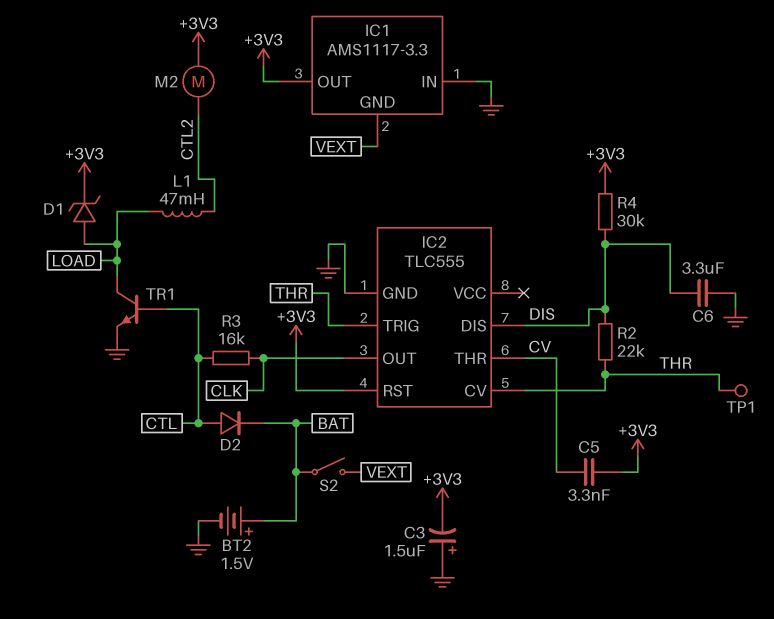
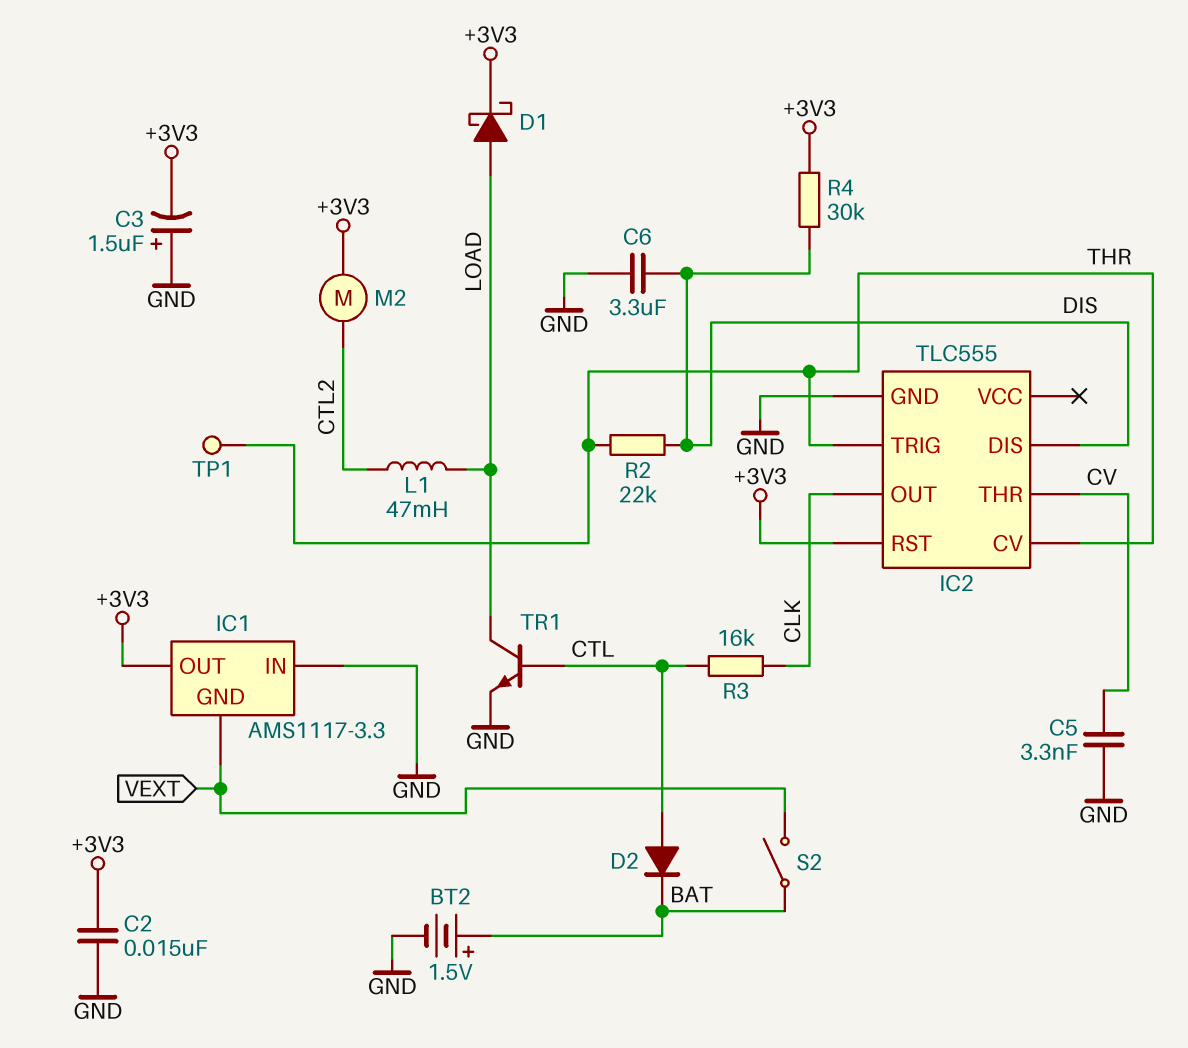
C2: none -> 15nF (+3V3, GND)
C5: 3.3nF (+3V3, CV) -> 3.3nF (CV, GND)
D1: zener (A LOAD, K +3V3) -> schottky (A LOAD, K +3V3)

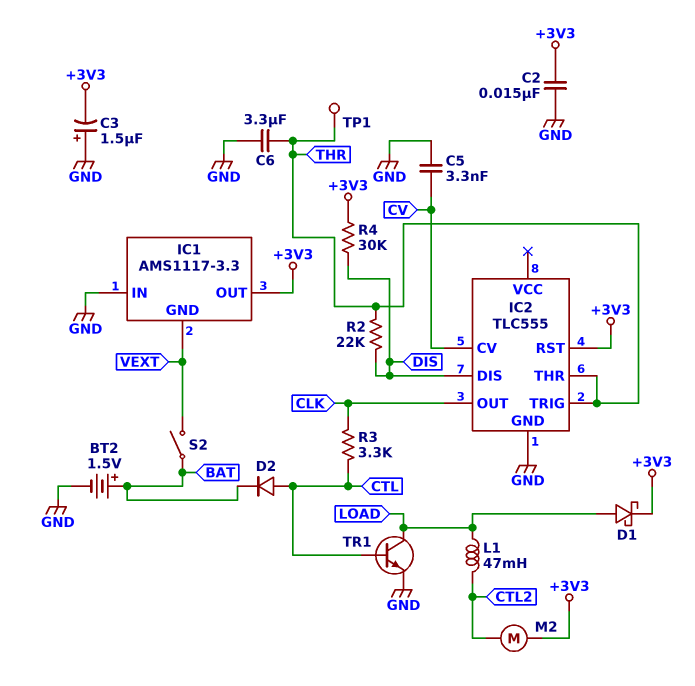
C6: 3.3uF (DIS, GND) -> 3.3uF (GND, THR)
IC2 pin CV: THR -> CV
IC2 pin THR: CV -> THR
R3: 16k (CLK, CTL) -> 3.3k (CLK, CTL)

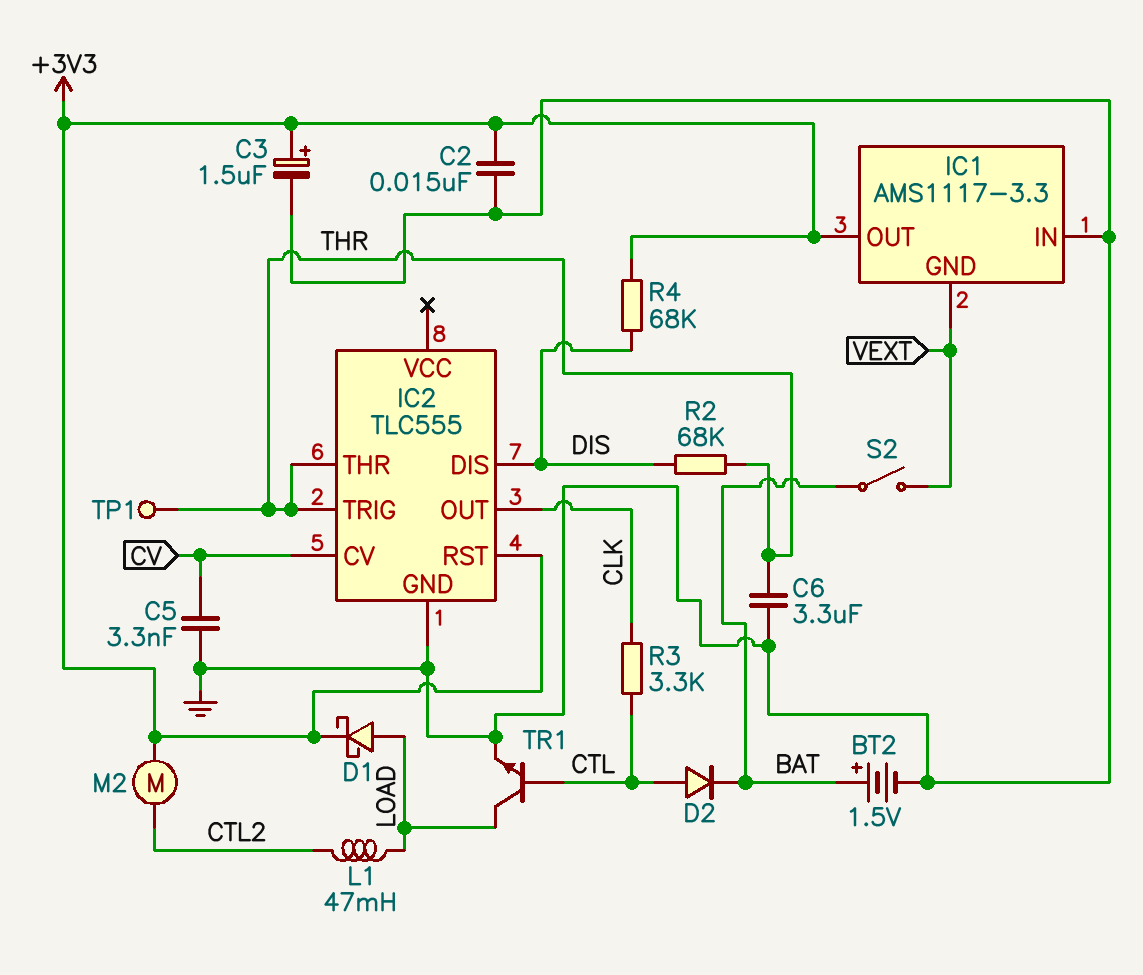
C3: 1.5uF (plus GND, minus +3V3) -> 1.5uF (plus +3V3, minus GND)
R2: 22k (DIS, THR) -> 68k (DIS, THR)
R4: 30k (+3V3, DIS) -> 68k (+3V3, DIS)

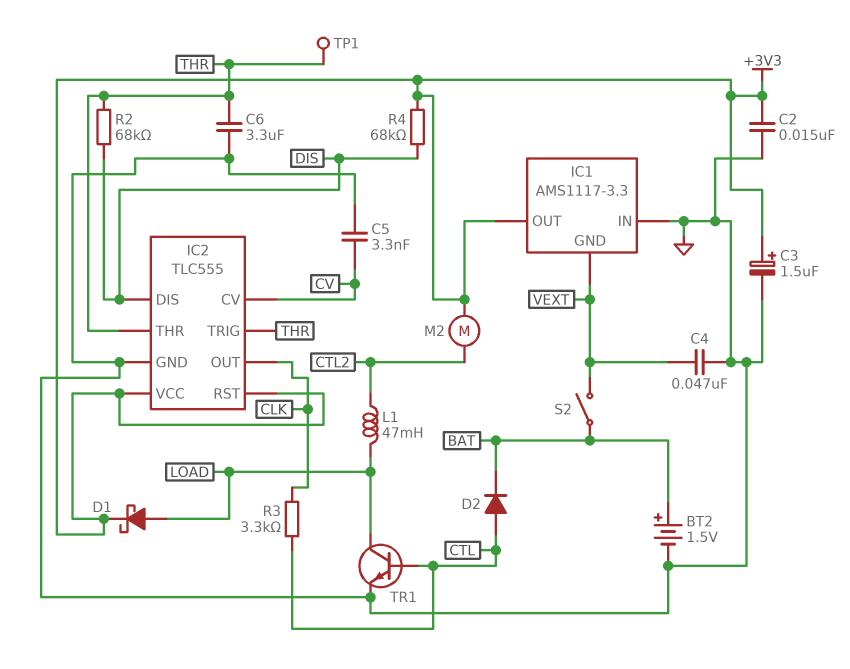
C4: none -> 47nF (GND, VEXT)
IC2 pin VCC: none -> +3V3

